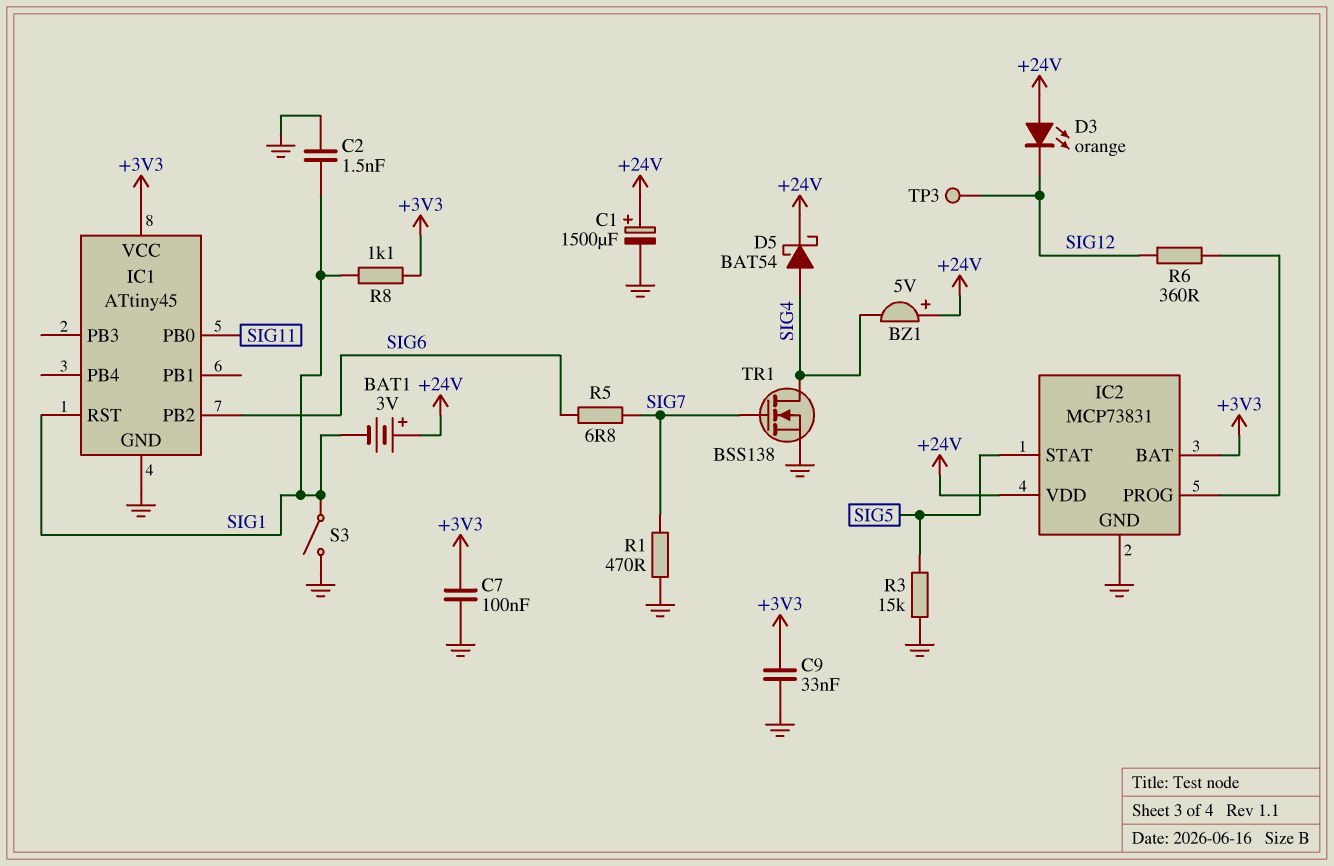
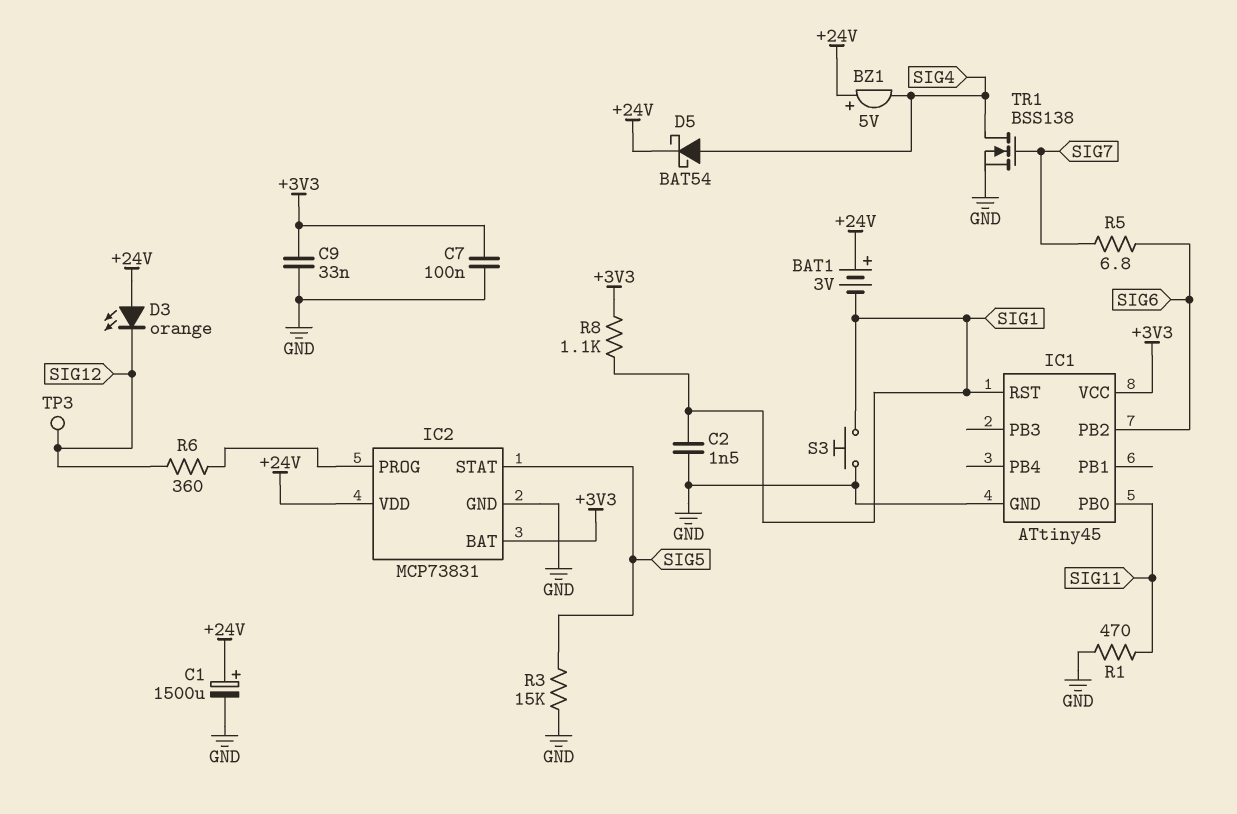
R1: 470 (GND, SIG7) -> 470 (GND, SIG11)
S3: switch (GND, SIG1) -> button (GND, SIG1)

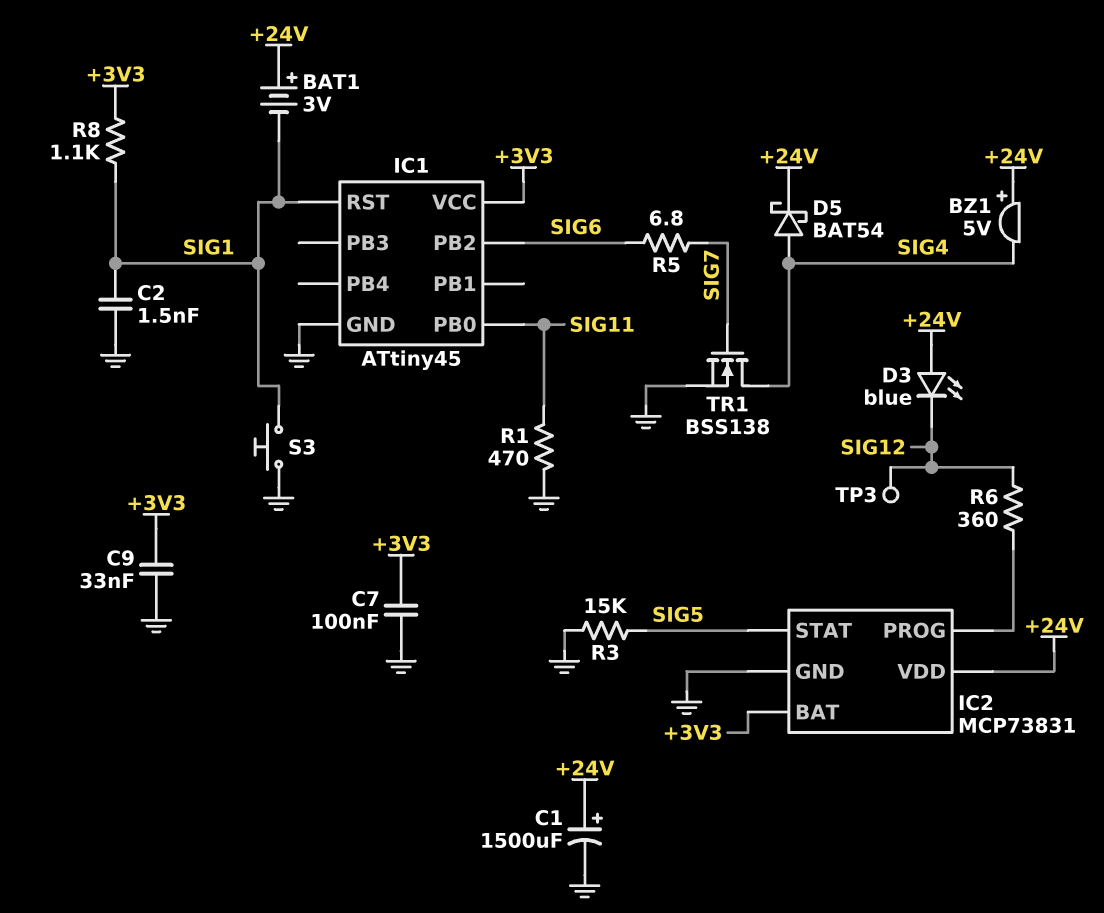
D3: LED orange (A +24V, K SIG12) -> LED blue (A +24V, K SIG12)

